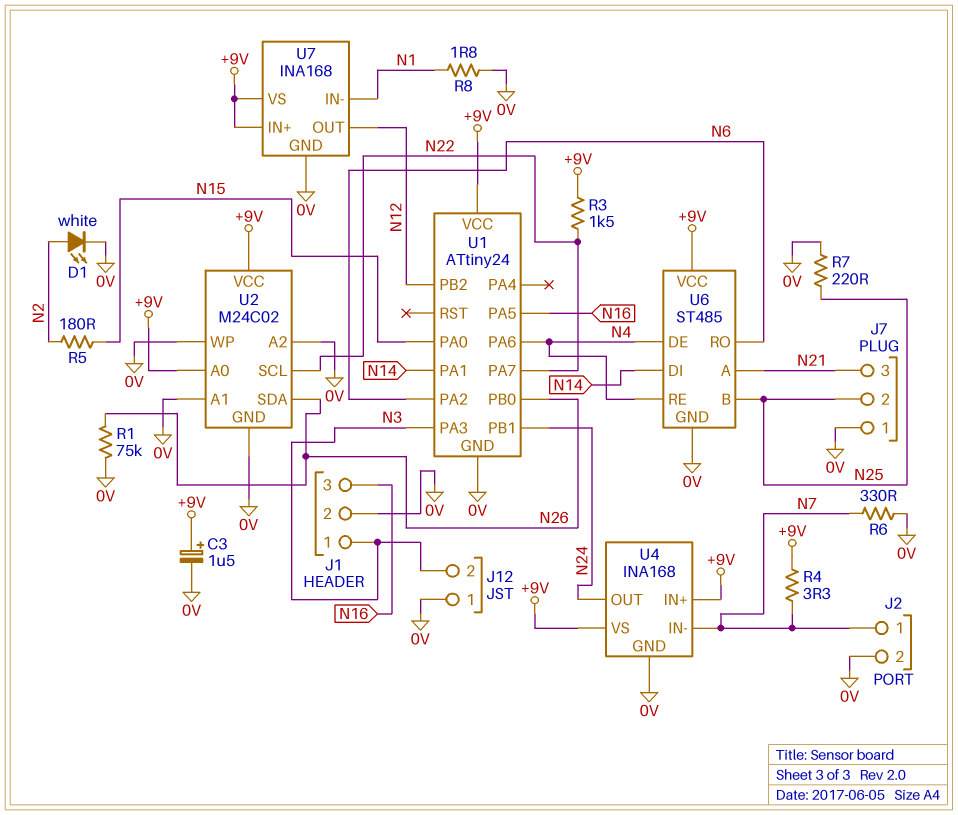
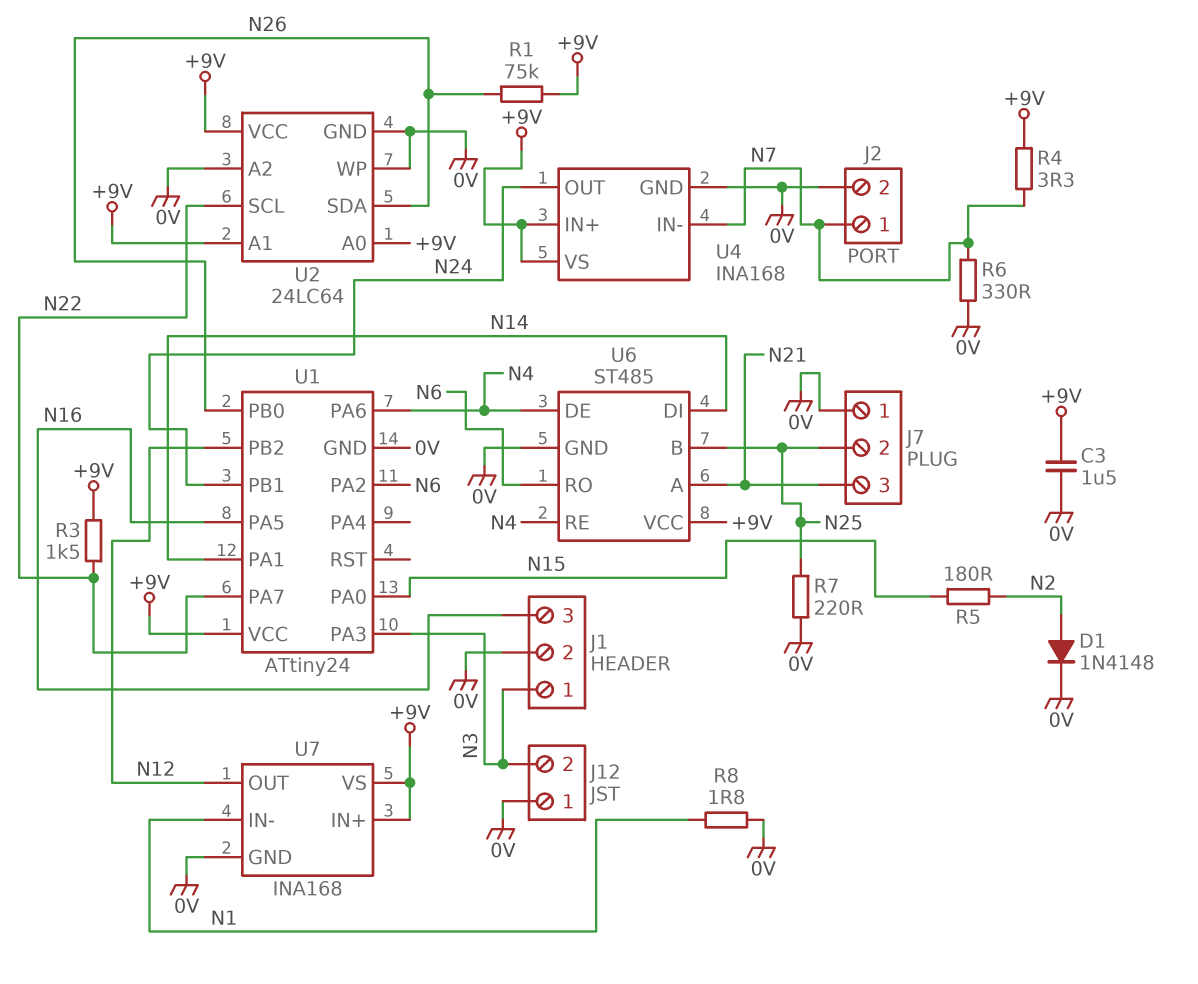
C3: 1.5uF (plus +9V, minus 0V) -> 1.5uF (+9V, 0V)
D1: LED white (A N2, K 0V) -> diode 1N4148 (A N2, K 0V)
R1: 75k (0V, N26) -> 75k (+9V, N26)
U2: M24C02 -> 24LC64
U2 pin A1: 0V -> +9V

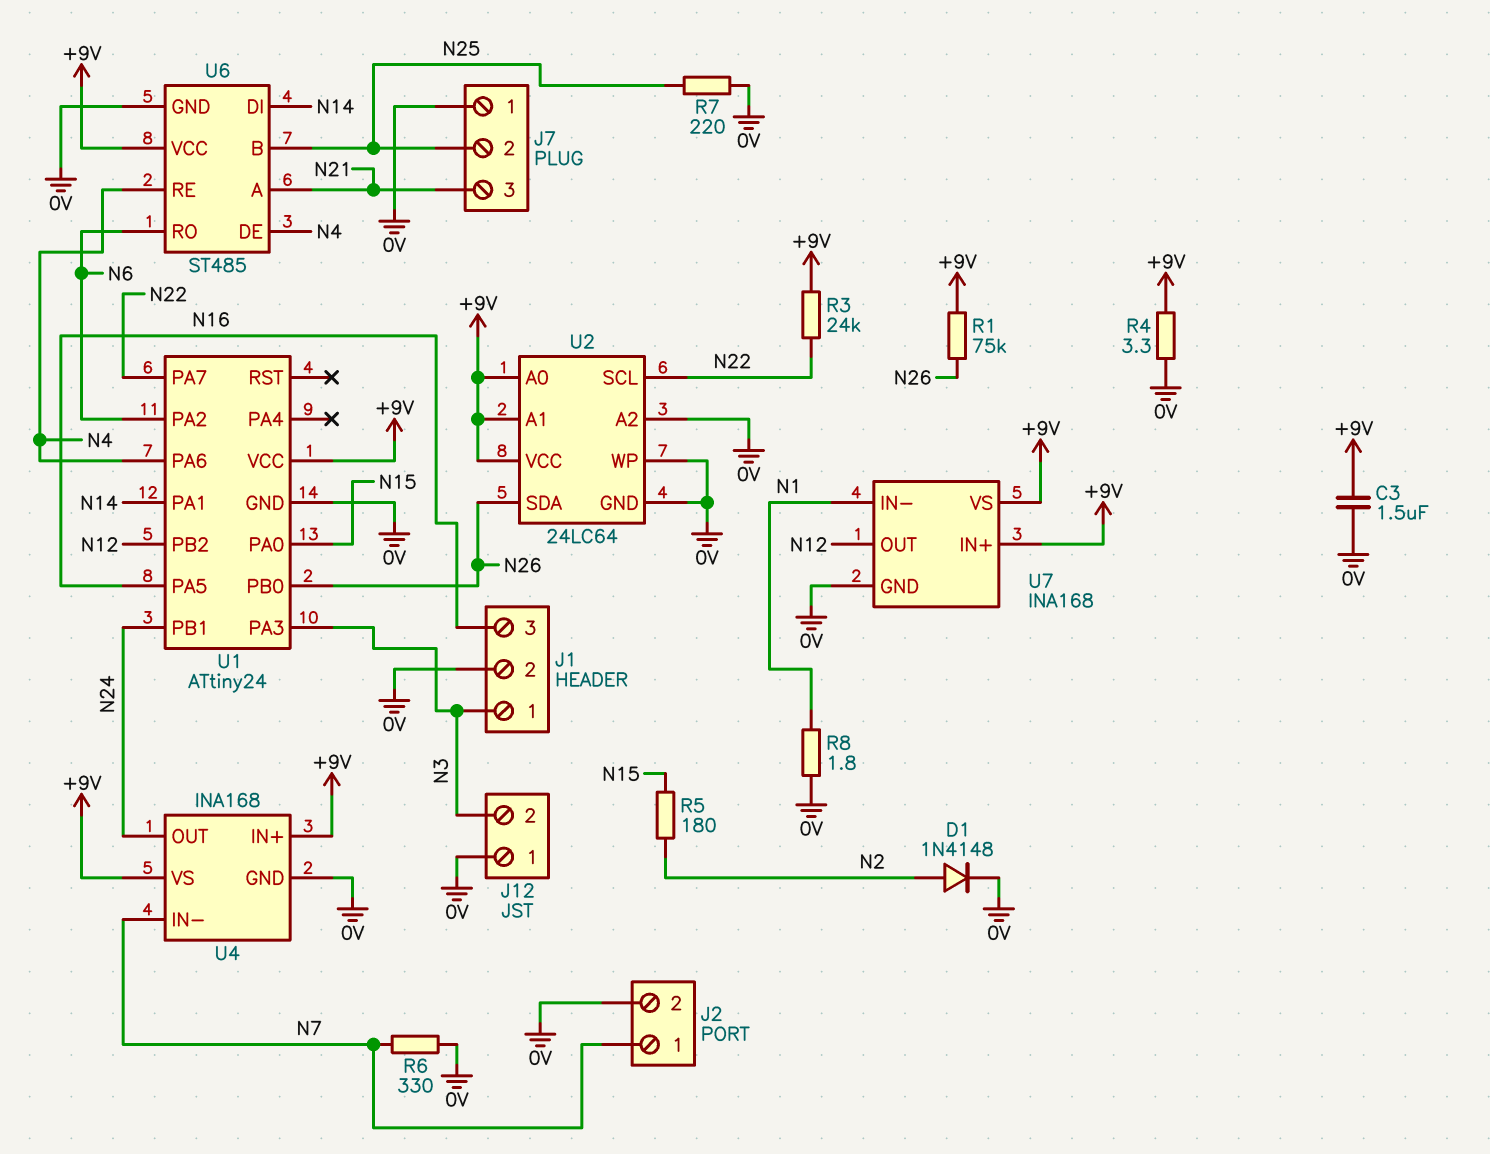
R3: 1.5k (+9V, N22) -> 24k (+9V, N22)
R4: 3.3 (+9V, N7) -> 3.3 (+9V, 0V)

